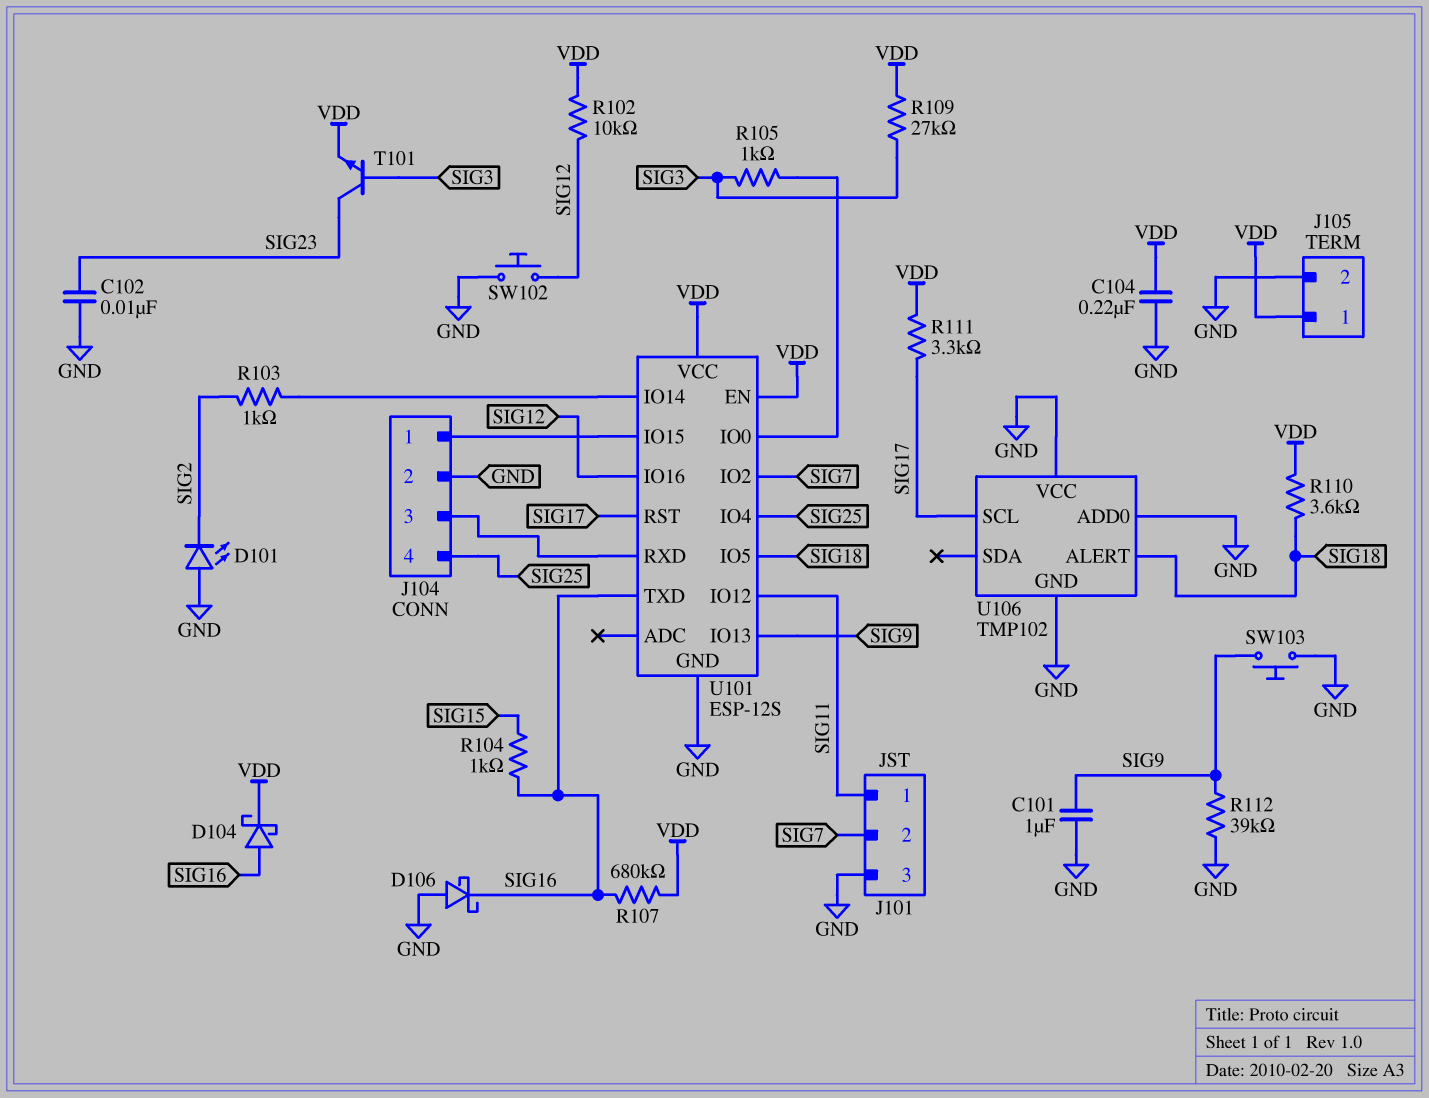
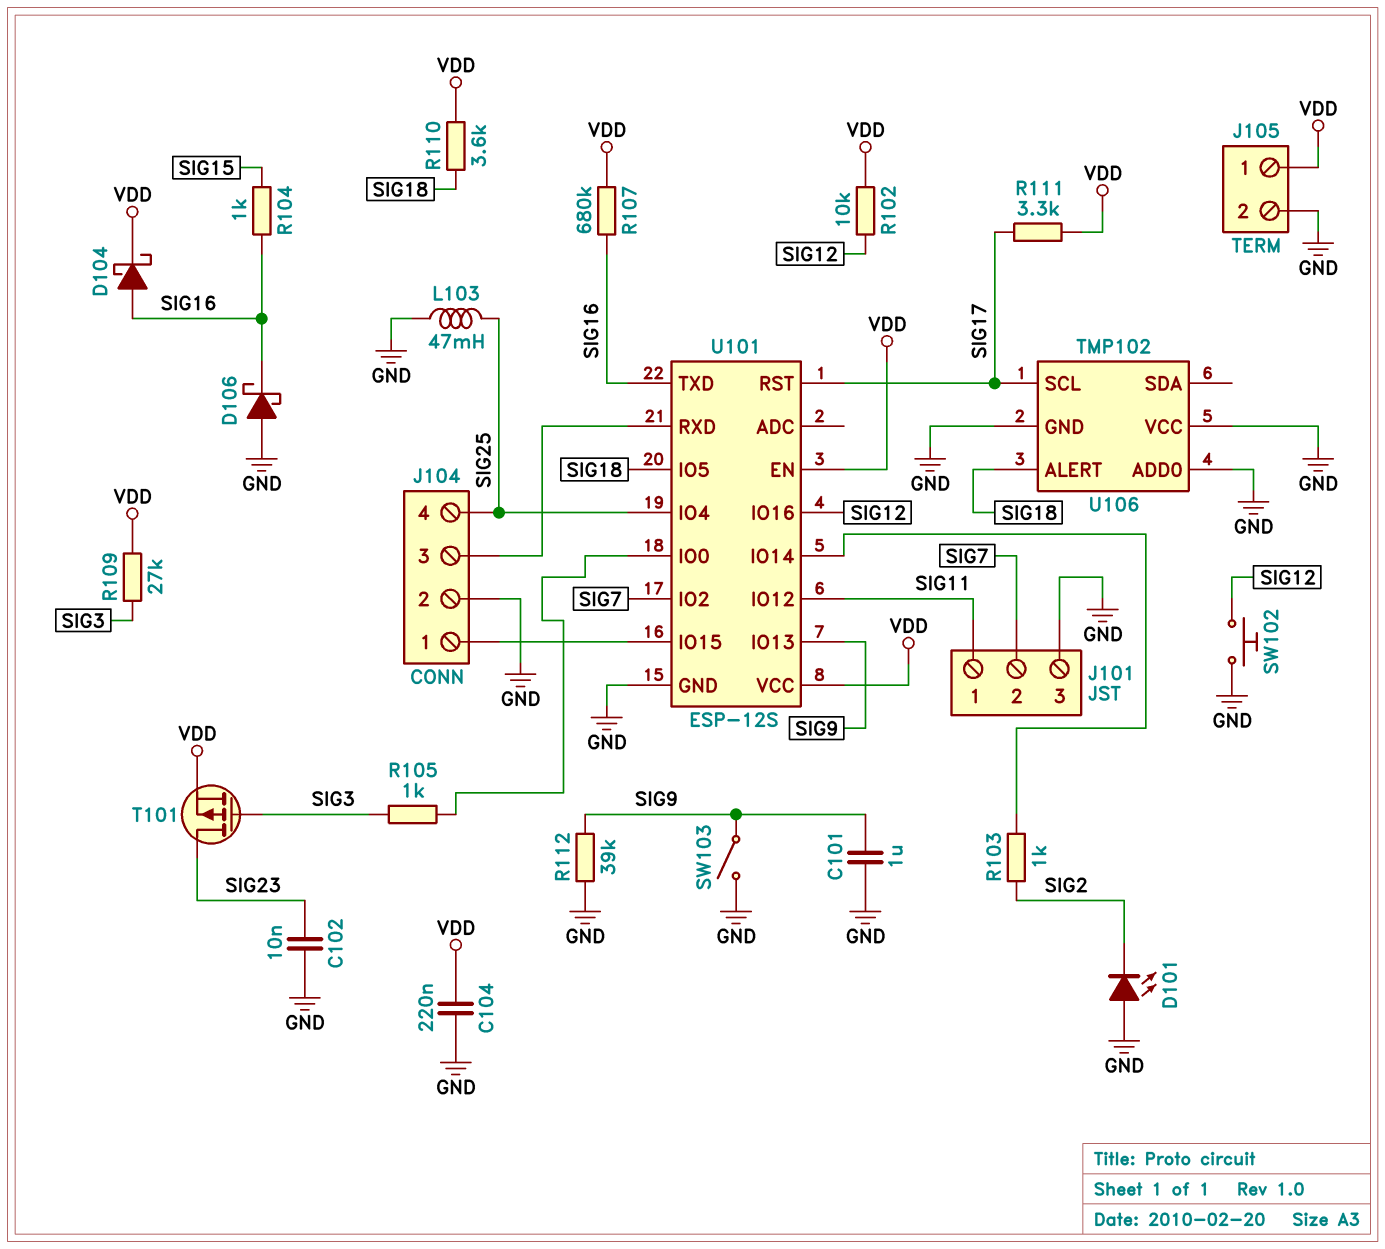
L103: none -> 47mH (GND, SIG25)
SW103: button (GND, SIG9) -> switch (GND, SIG9)
T101: NPN (B SIG3, C SIG23, E VDD) -> PMOS (G SIG3, D SIG23, S VDD)

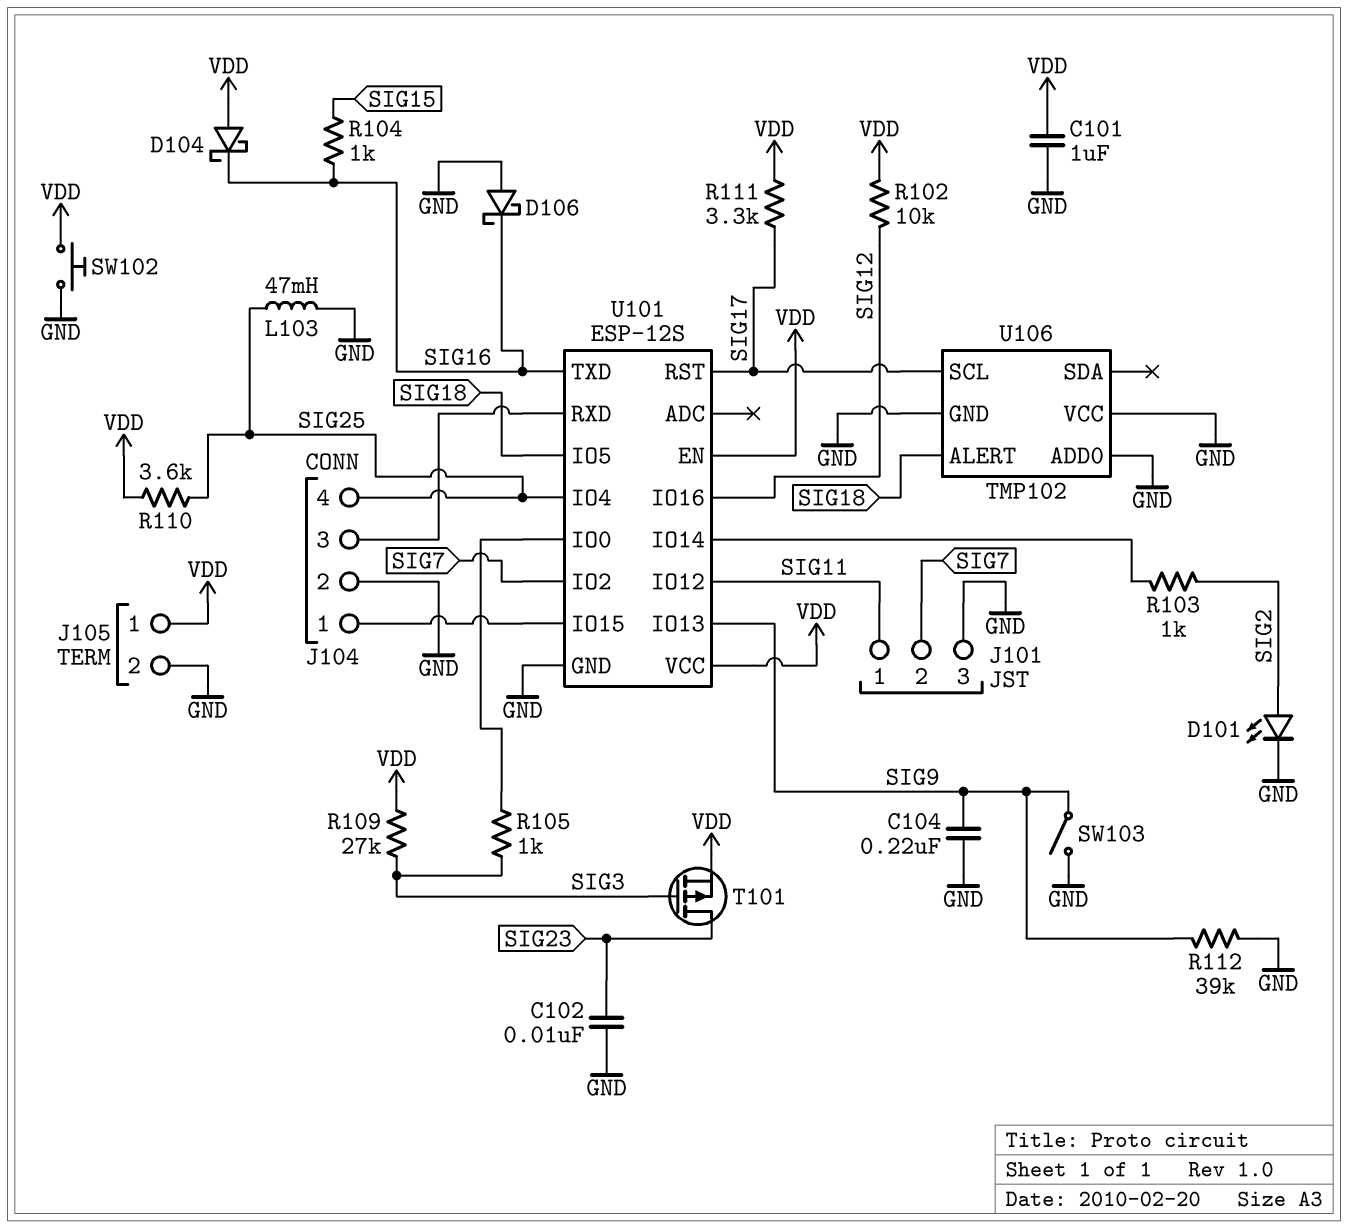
C101: 1uF (GND, SIG9) -> 1uF (GND, VDD)
C104: 220nF (GND, VDD) -> 220nF (GND, SIG9)
D101: LED (A GND, K SIG2) -> LED (A SIG2, K GND)
D104: schottky (A SIG16, K VDD) -> schottky (A VDD, K SIG16)
R107: 680k (SIG16, VDD) -> none
R110: 3.6k (SIG18, VDD) -> 3.6k (SIG25, VDD)
SW102: button (GND, SIG12) -> button (GND, VDD)

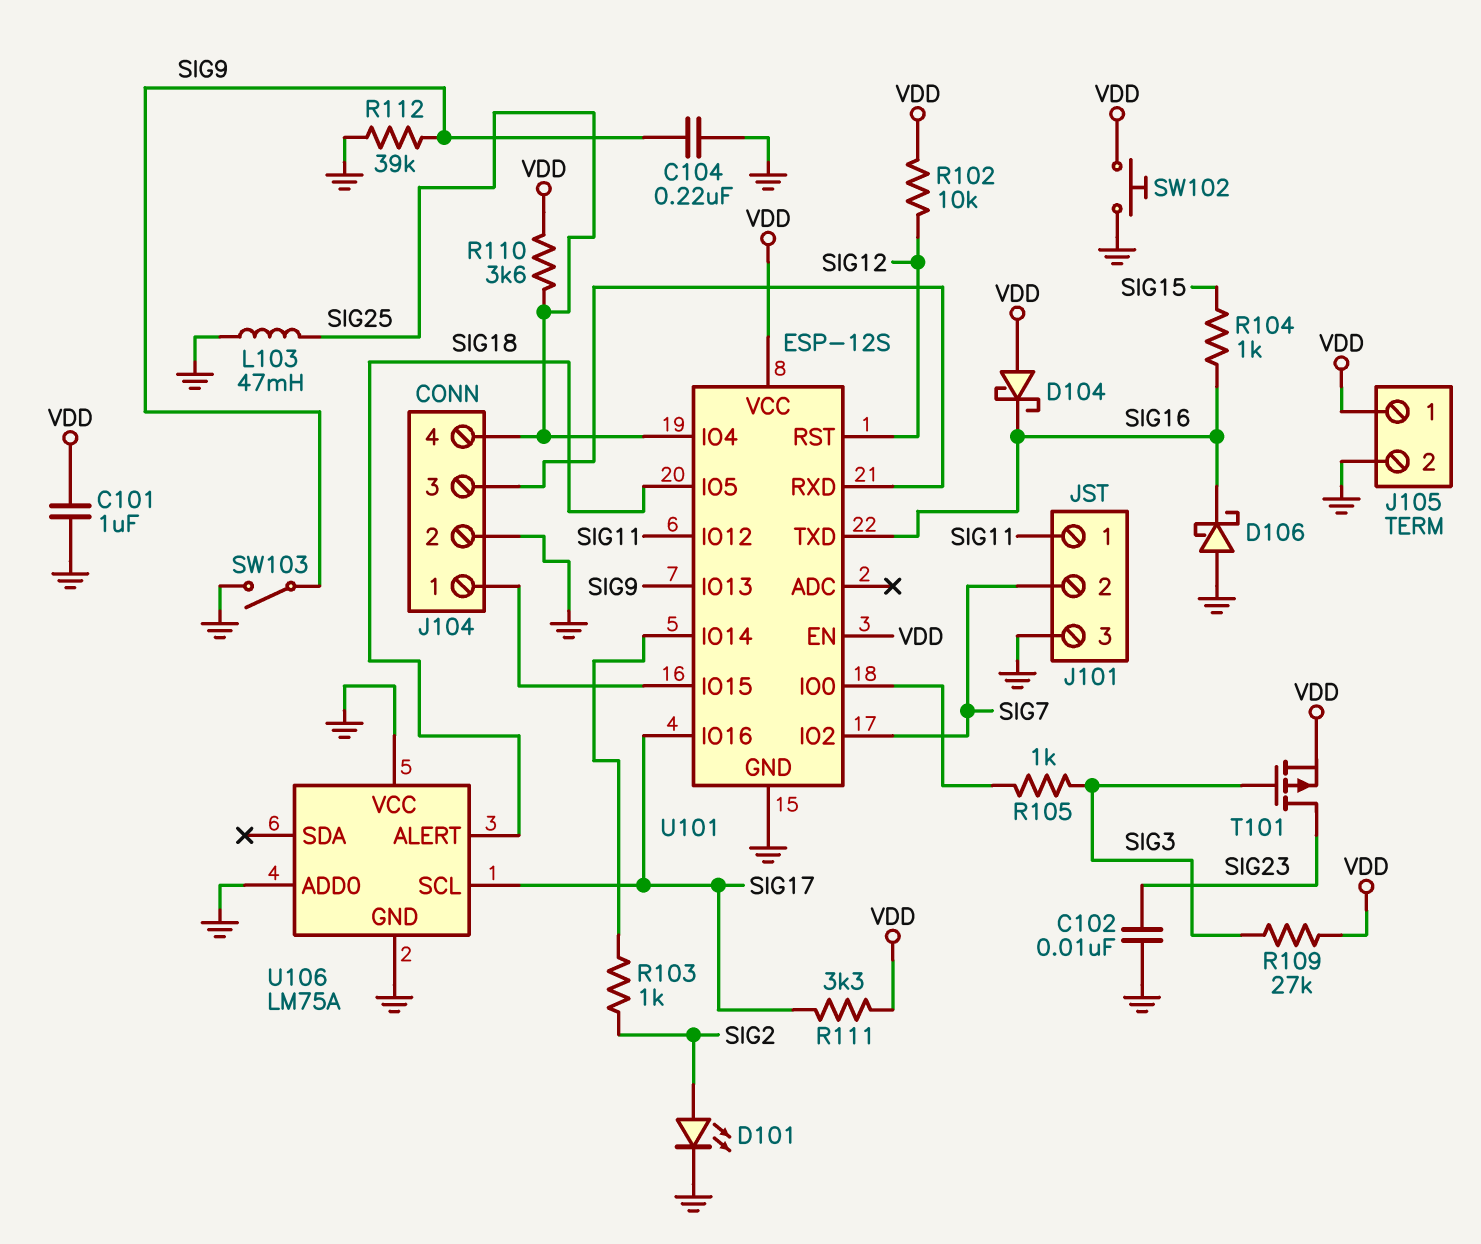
U101 pin IO16: SIG12 -> SIG17
U101 pin RST: SIG17 -> SIG12
U106: TMP102 -> LM75A

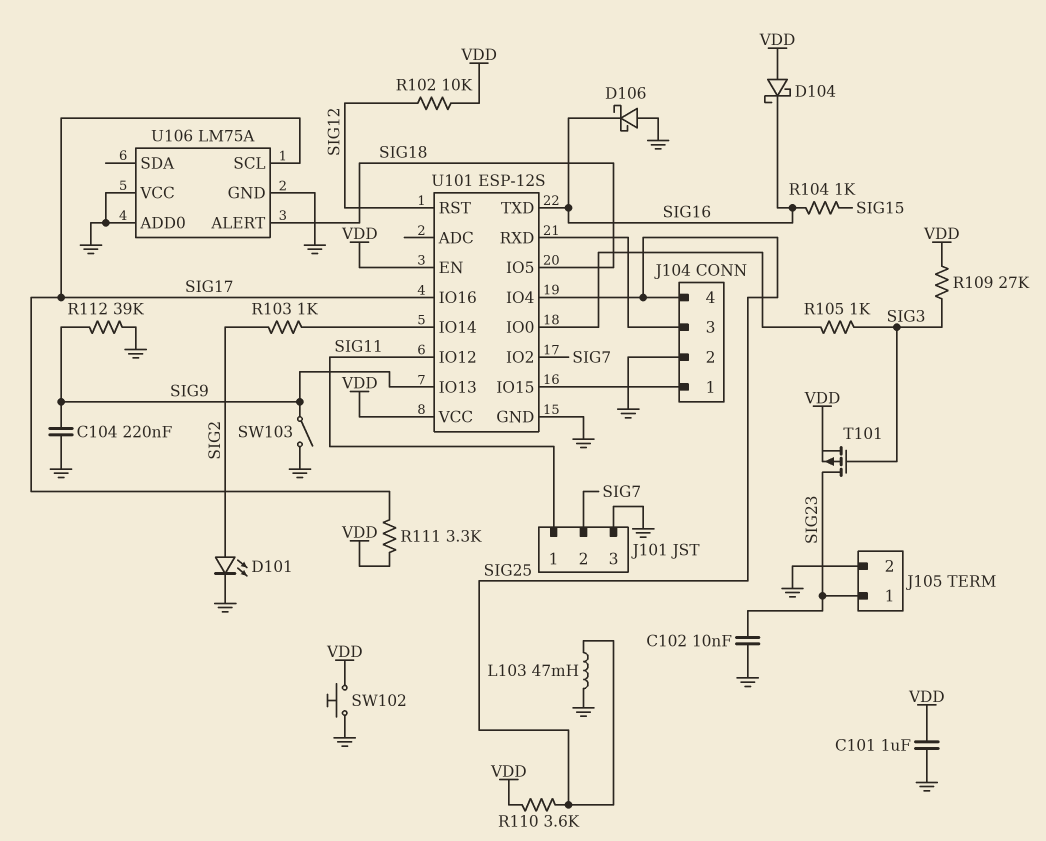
J105 pin 1: VDD -> SIG23

